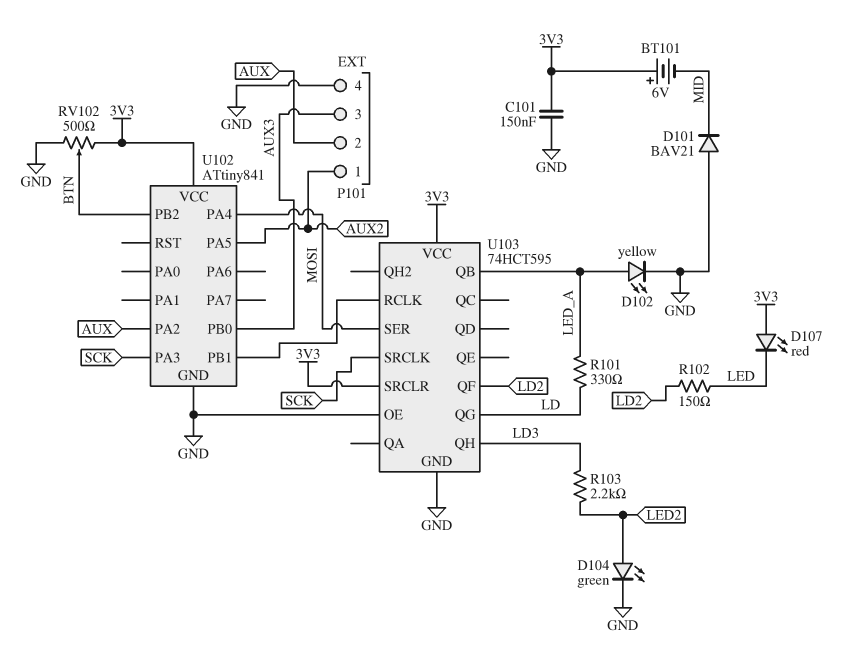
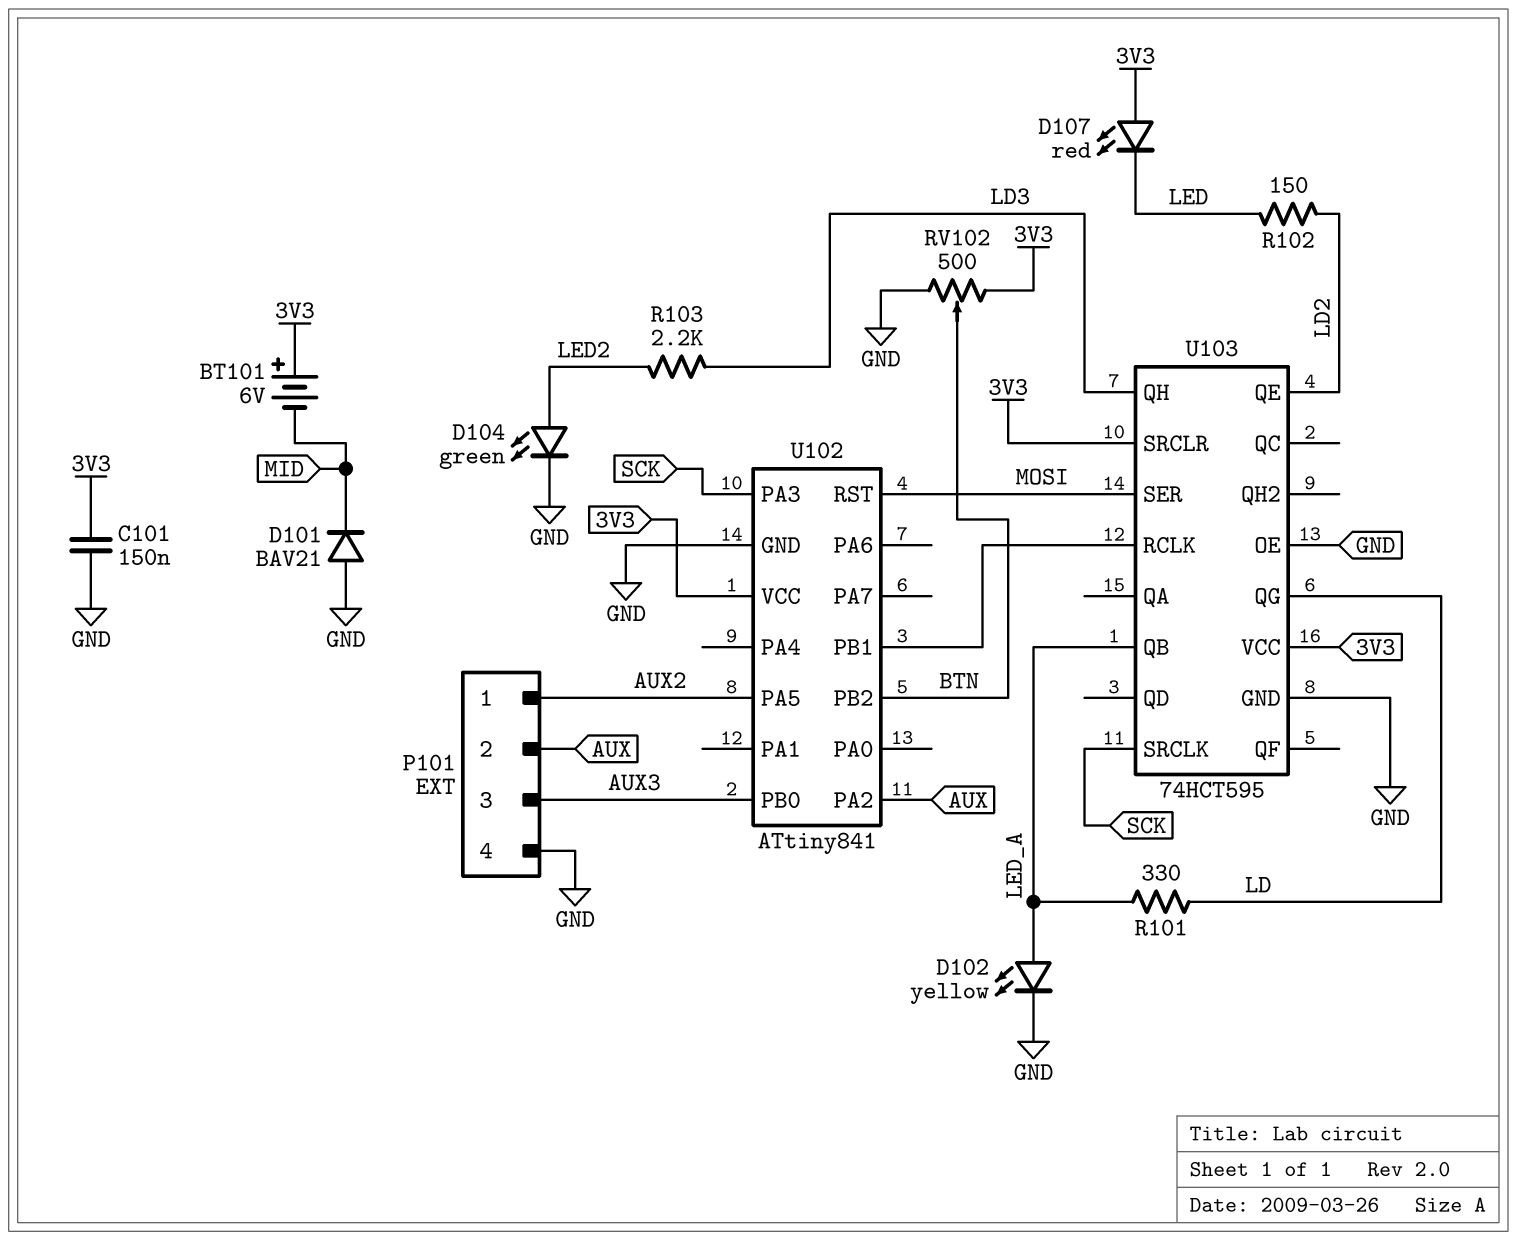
U102 pin PA4: MOSI -> none
U102 pin RST: none -> MOSI
U103 pin QE: none -> LD2
U103 pin QF: LD2 -> none

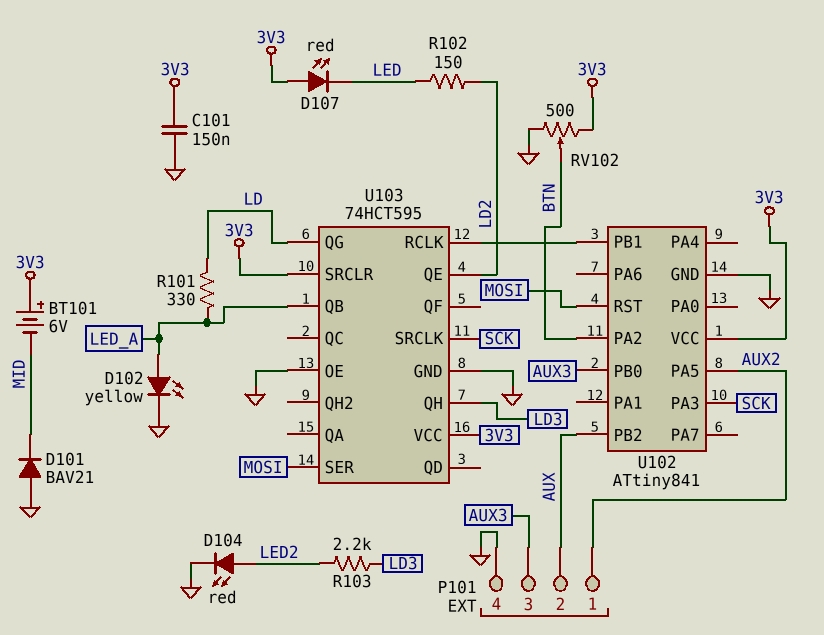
D104: LED green (A LED2, K GND) -> LED red (A LED2, K GND)
U102 pin PA2: AUX -> BTN
U102 pin PB2: BTN -> AUX

